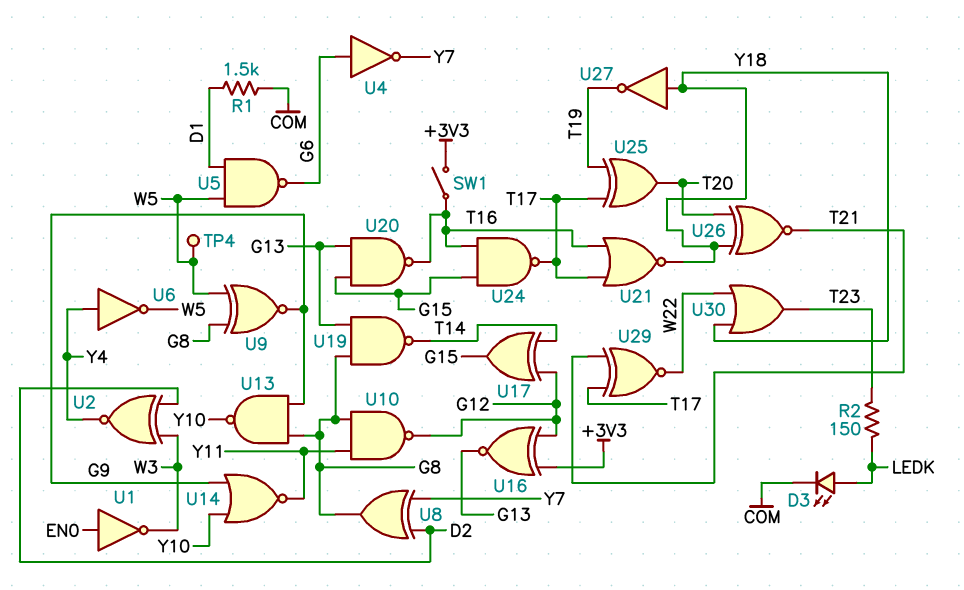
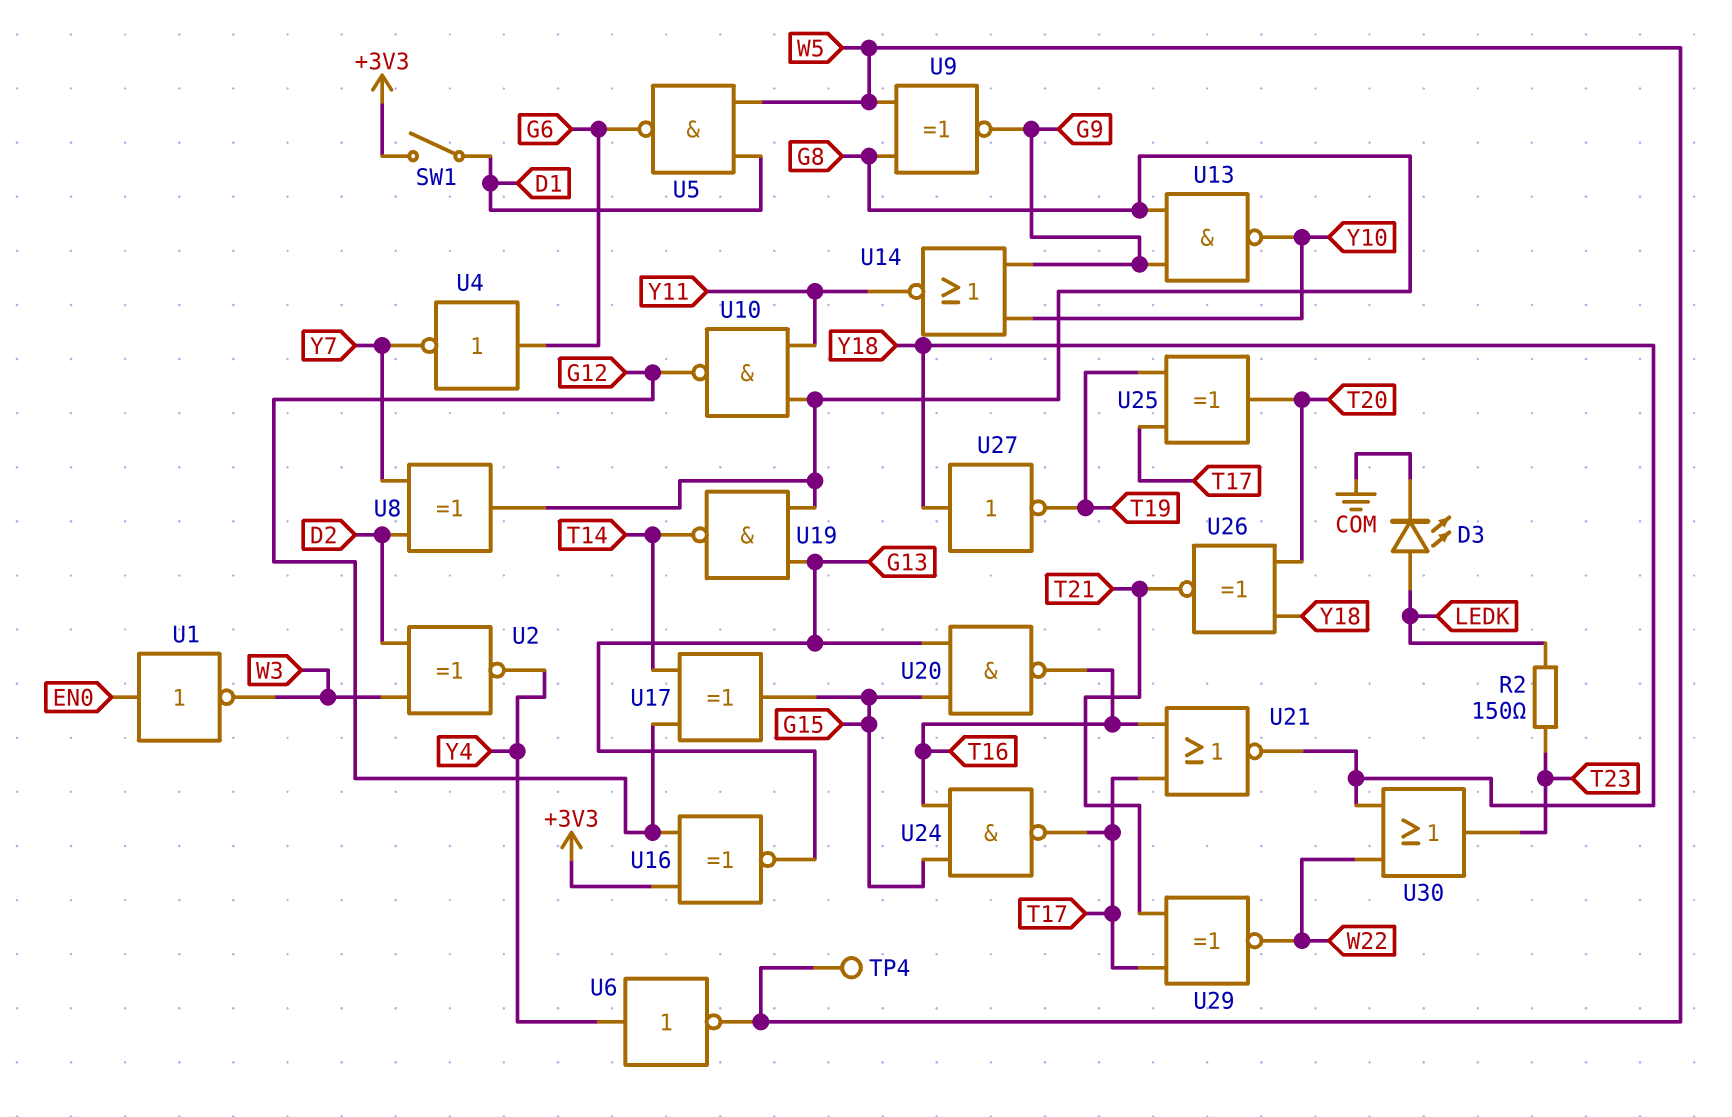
R1: 1.5k (COM, D1) -> none
SW1: switch (+3V3, T16) -> switch (+3V3, D1)

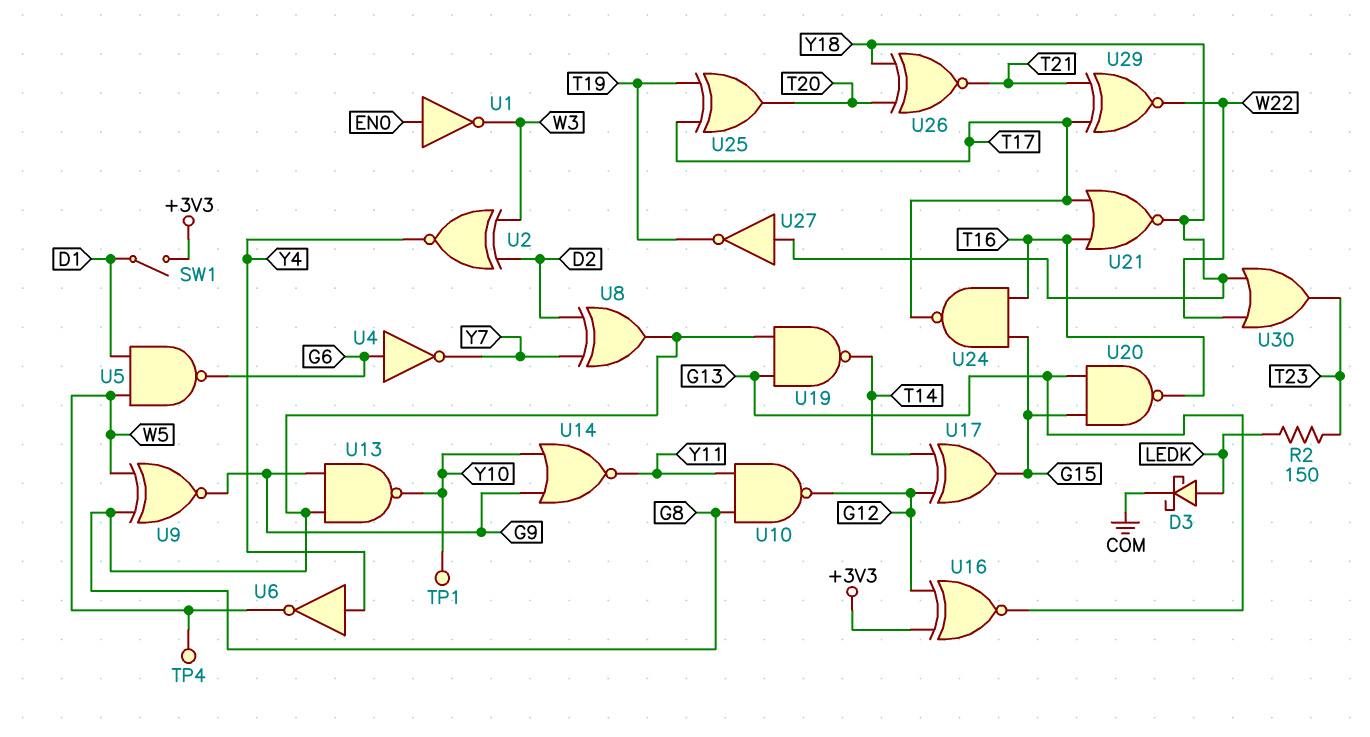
D3: LED (A LEDK, K COM) -> schottky (A LEDK, K COM)
TP1: none -> test point (Y10)

